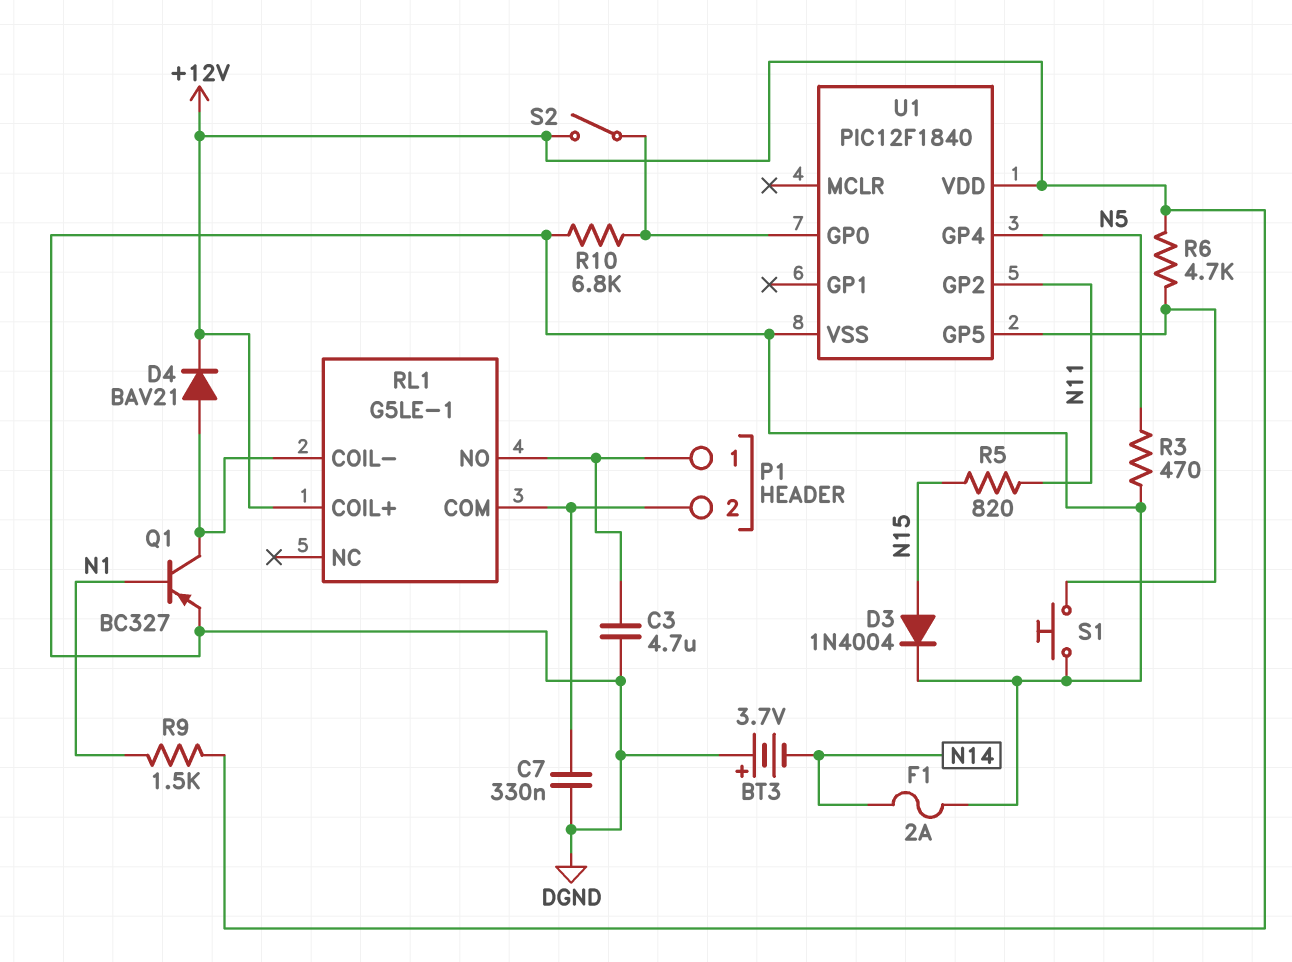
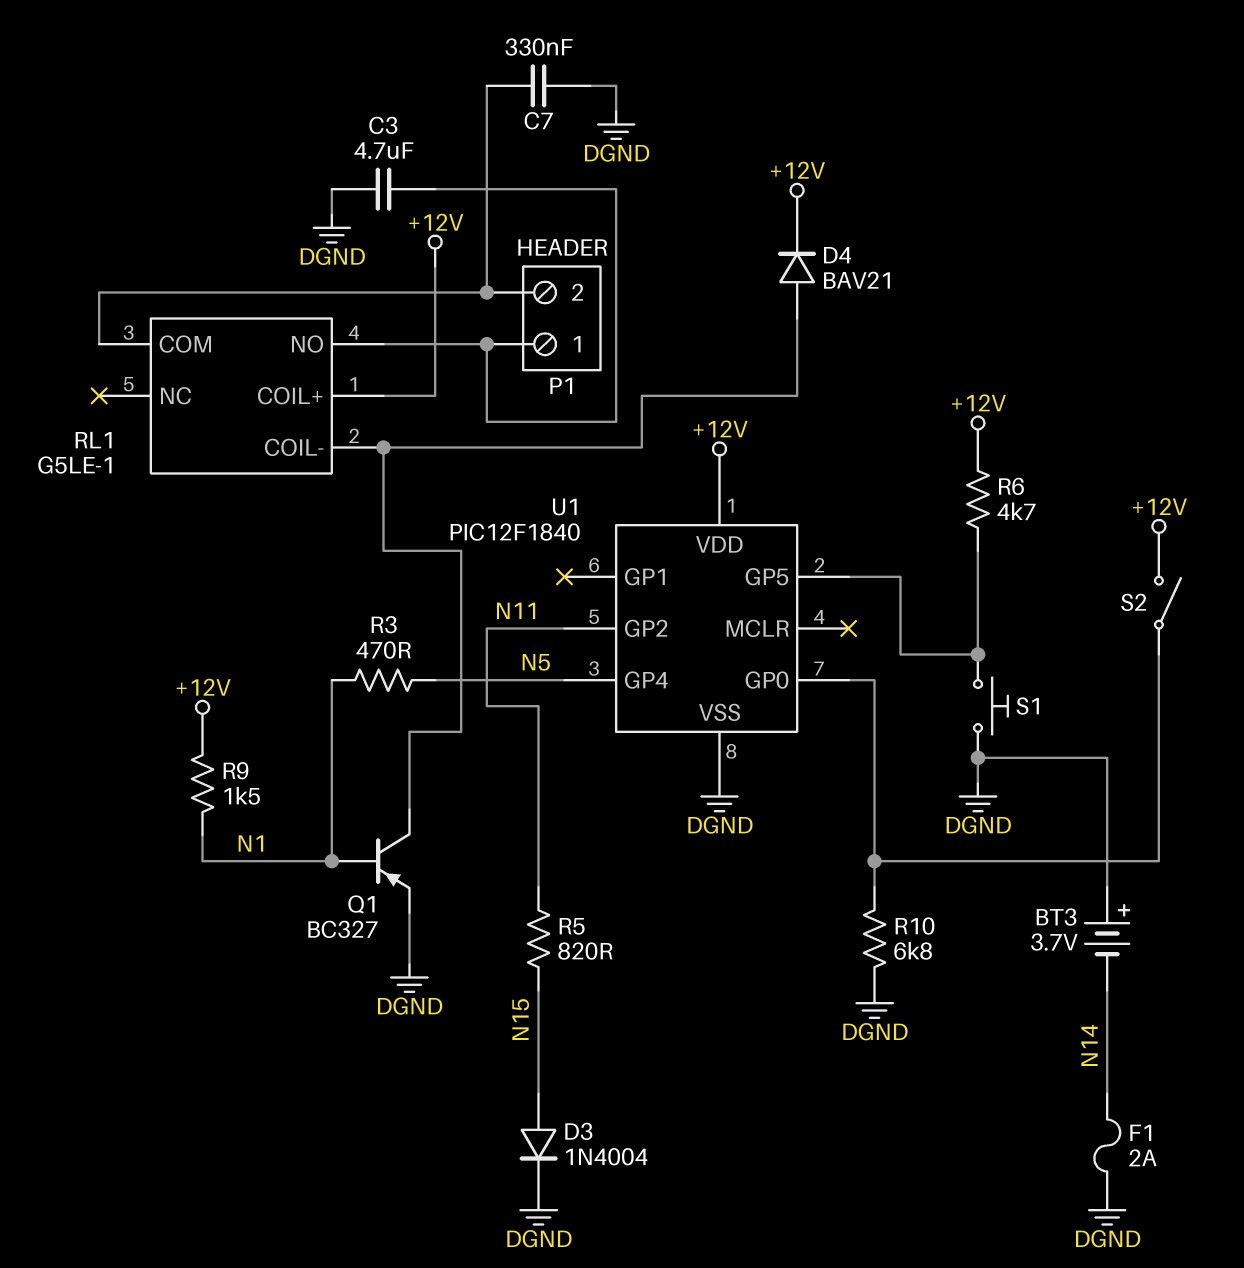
R3: 470 (DGND, N5) -> 470 (N1, N5)

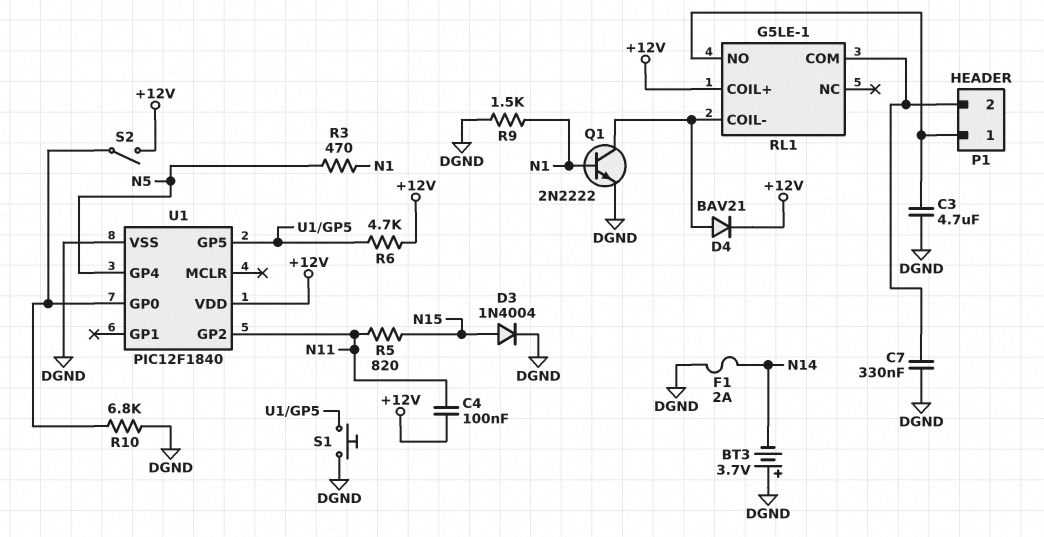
C4: none -> 100nF (+12V, N11)
Q1: PNP BC327 (B N1, C RL1/COIL-, E DGND) -> NPN 2N2222 (B N1, C RL1/COIL-, E DGND)
R9: 1.5k (+12V, N1) -> 1.5k (DGND, N1)

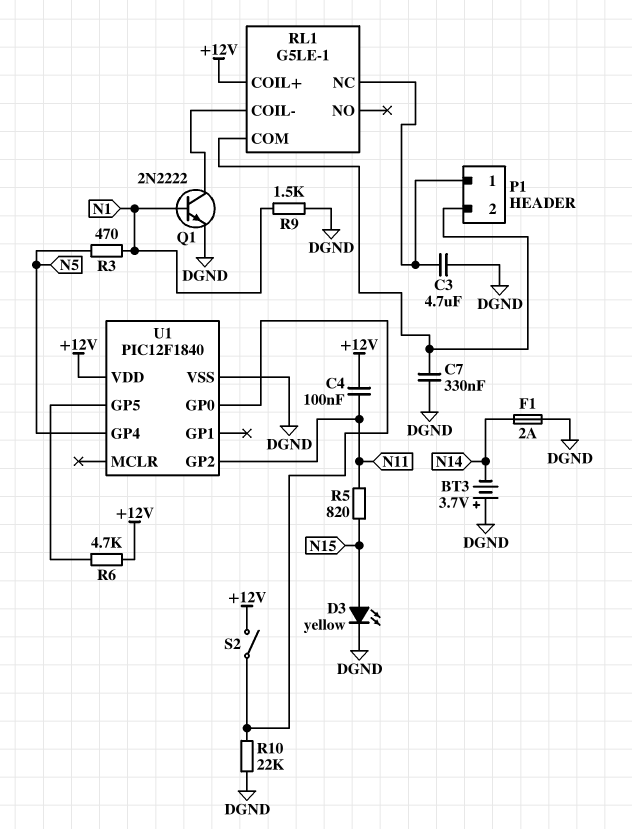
D3: diode 1N4004 (A N15, K DGND) -> LED yellow (A N15, K DGND)
D4: diode BAV21 (A RL1/COIL-, K +12V) -> none
R10: 6.8k (DGND, U1/GP0) -> 22k (DGND, U1/GP0)
RL1 pin NC: none -> P1/1
RL1 pin NO: P1/1 -> none
S1: button (DGND, U1/GP5) -> none

